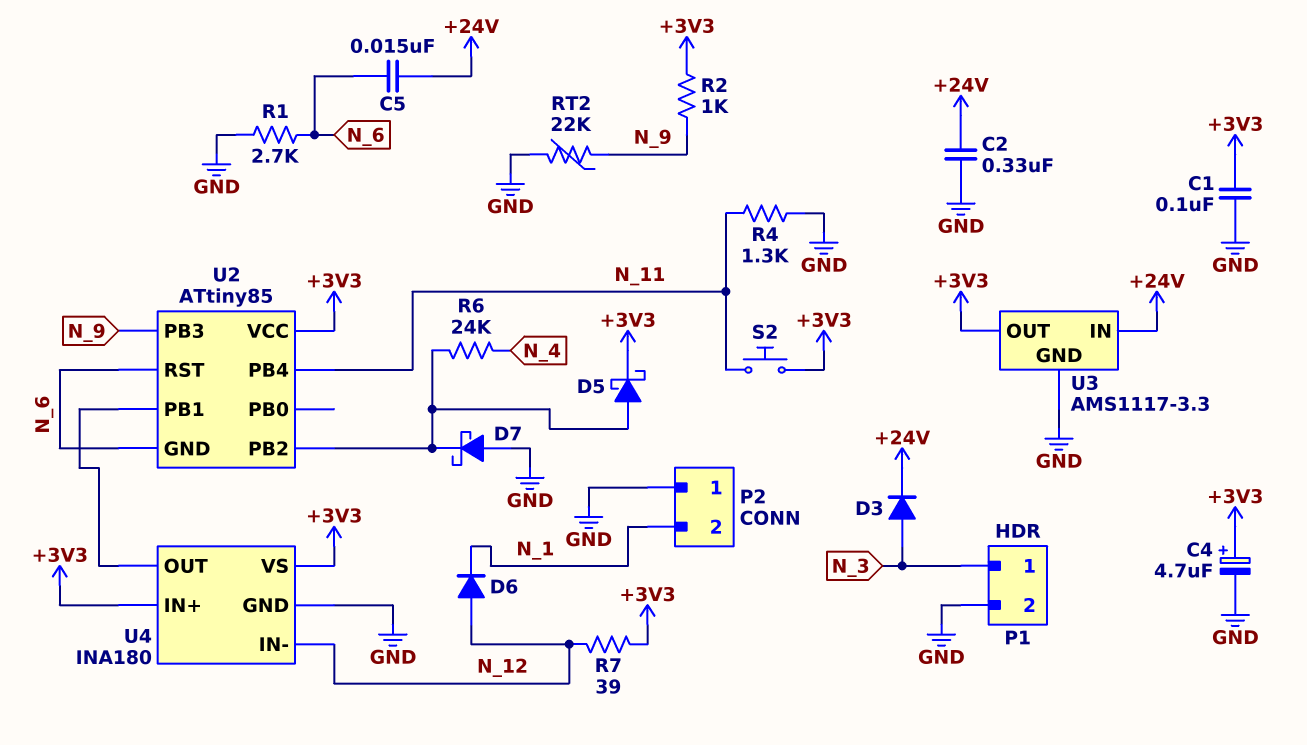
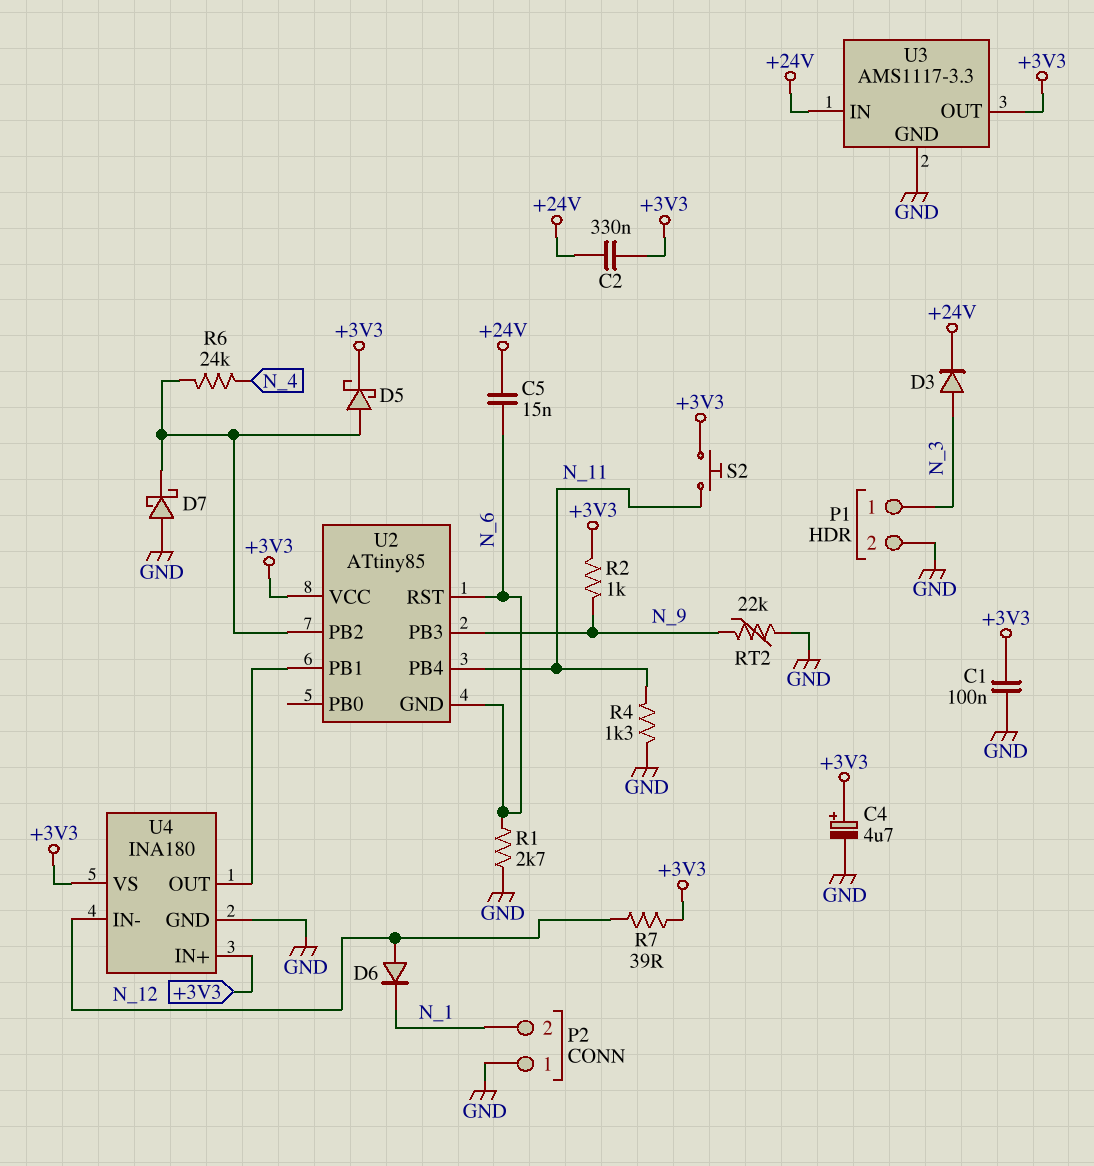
C2: 330nF (+24V, GND) -> 330nF (+3V3, +24V)

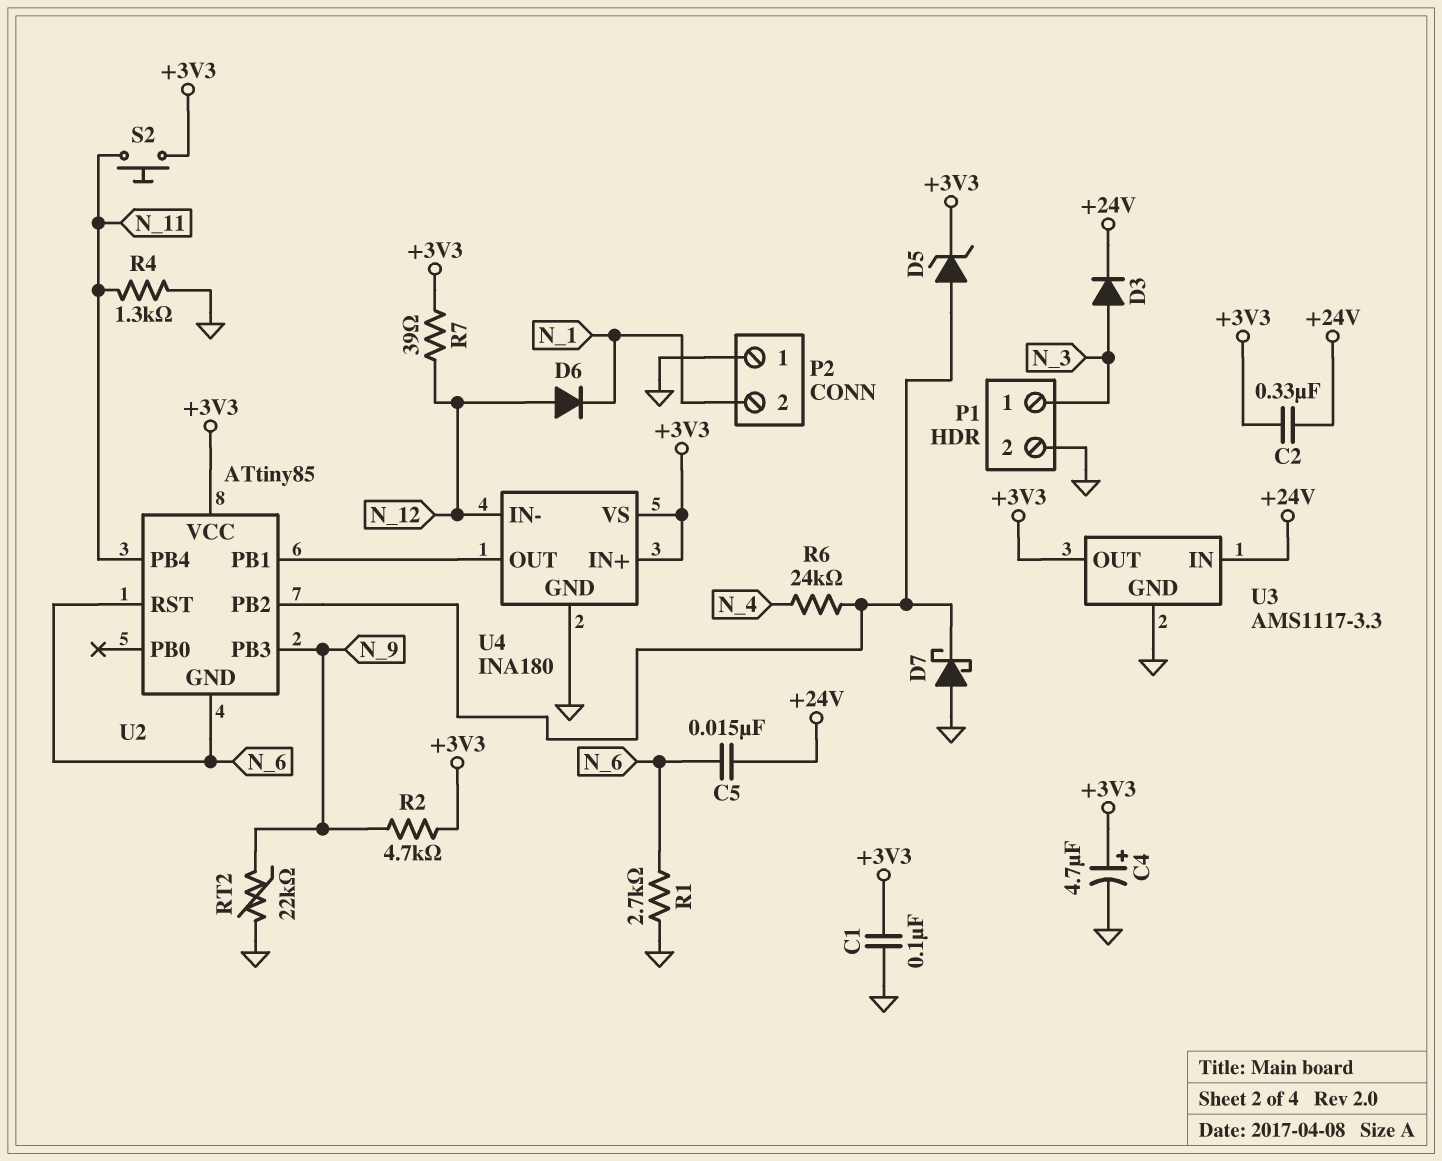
D5: schottky (A U2/PB2, K +3V3) -> zener (A U2/PB2, K +3V3)
R2: 1k (+3V3, N_9) -> 4.7k (+3V3, N_9)

